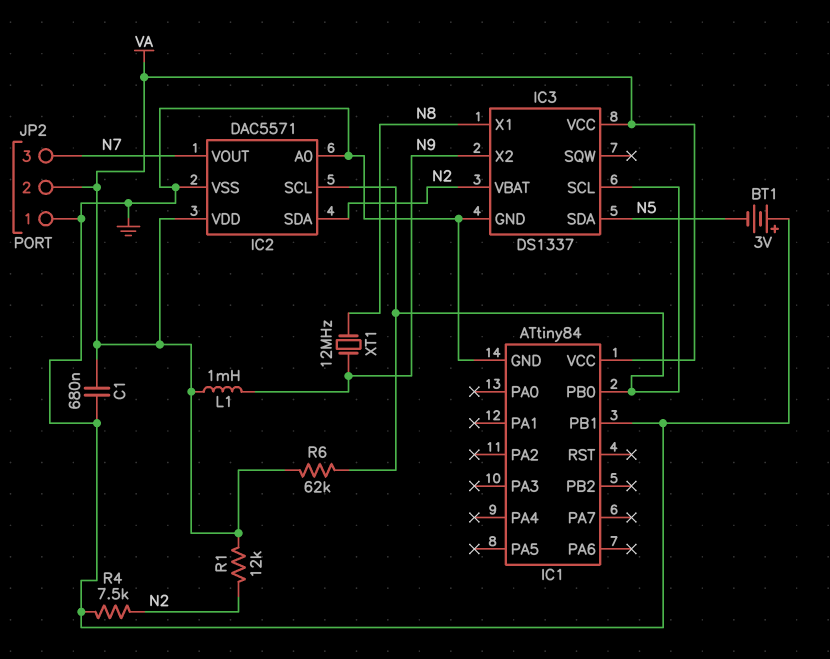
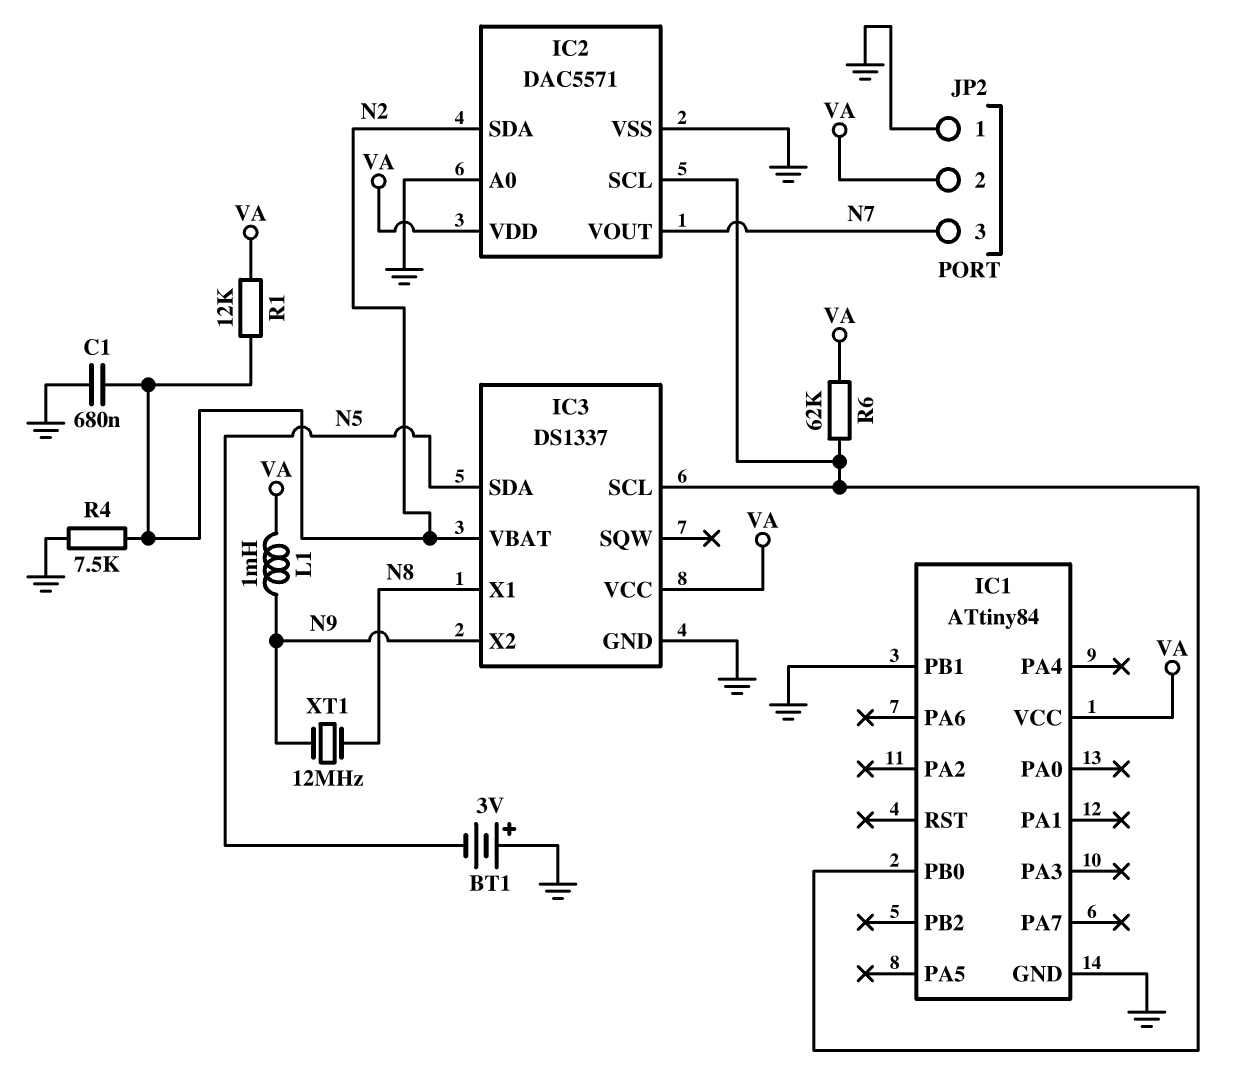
C1: 680nF (GND, VA) -> 680nF (GND, N2)

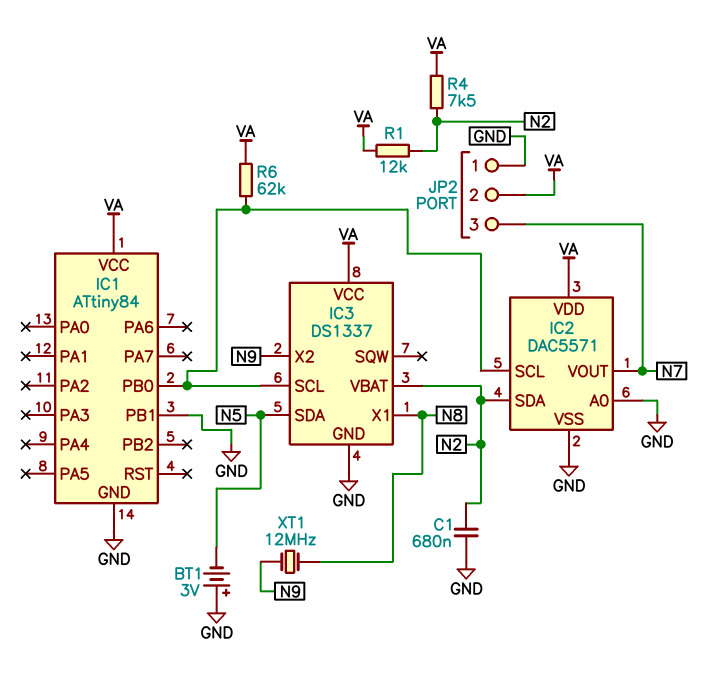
L1: 1mH (N9, VA) -> none
R4: 7.5k (GND, N2) -> 7.5k (N2, VA)

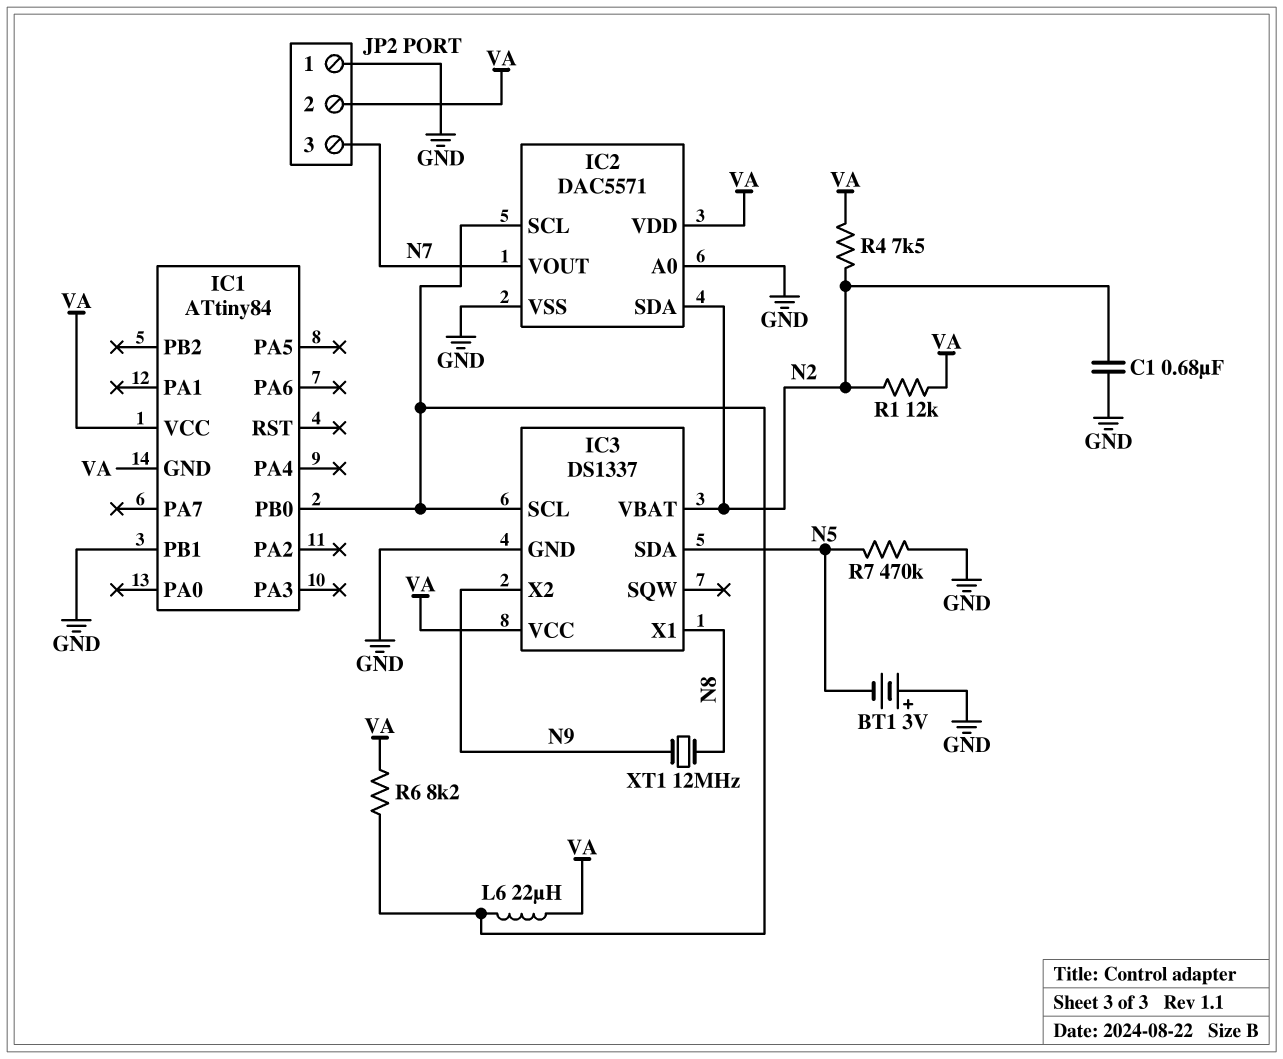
IC1 pin GND: GND -> VA
L6: none -> 22uH (IC1/PB0, VA)
R6: 62k (IC1/PB0, VA) -> 8.2k (IC1/PB0, VA)
R7: none -> 470k (GND, N5)

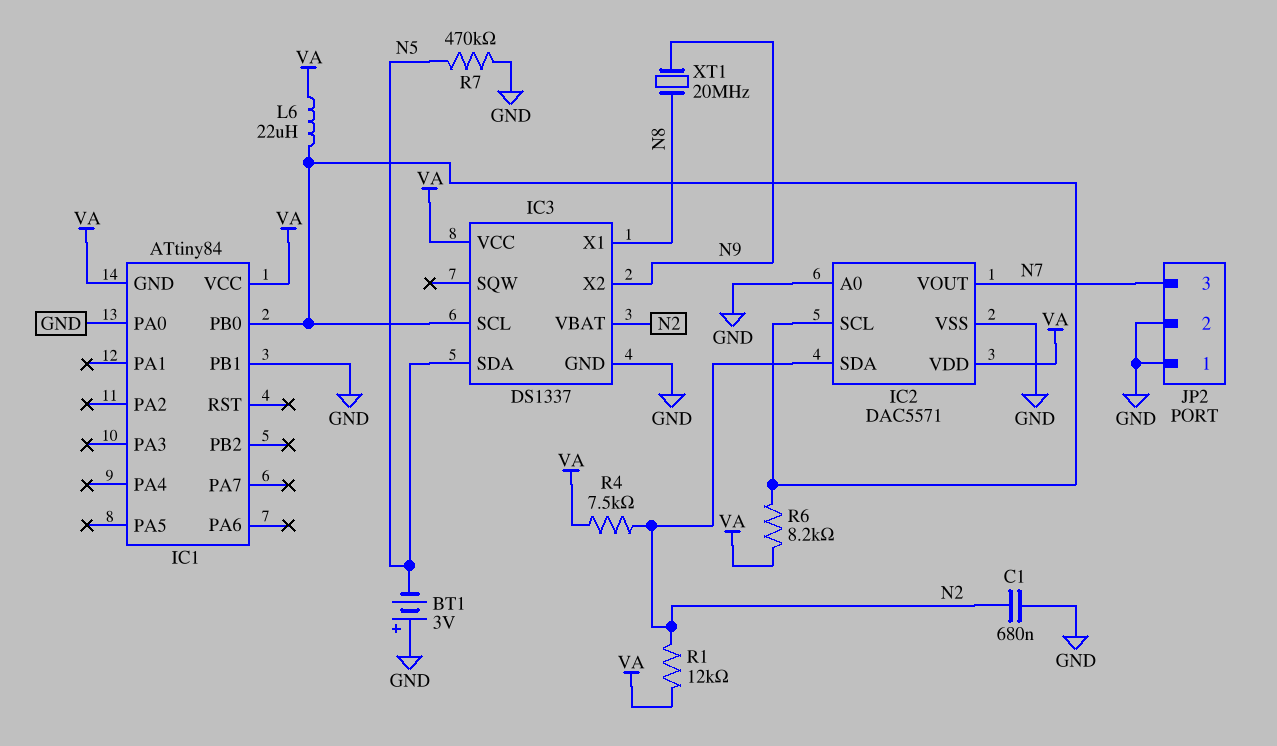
IC1 pin PA0: none -> GND
JP2 pin 2: VA -> GND
XT1: 12MHz (N8, N9) -> 20MHz (N8, N9)

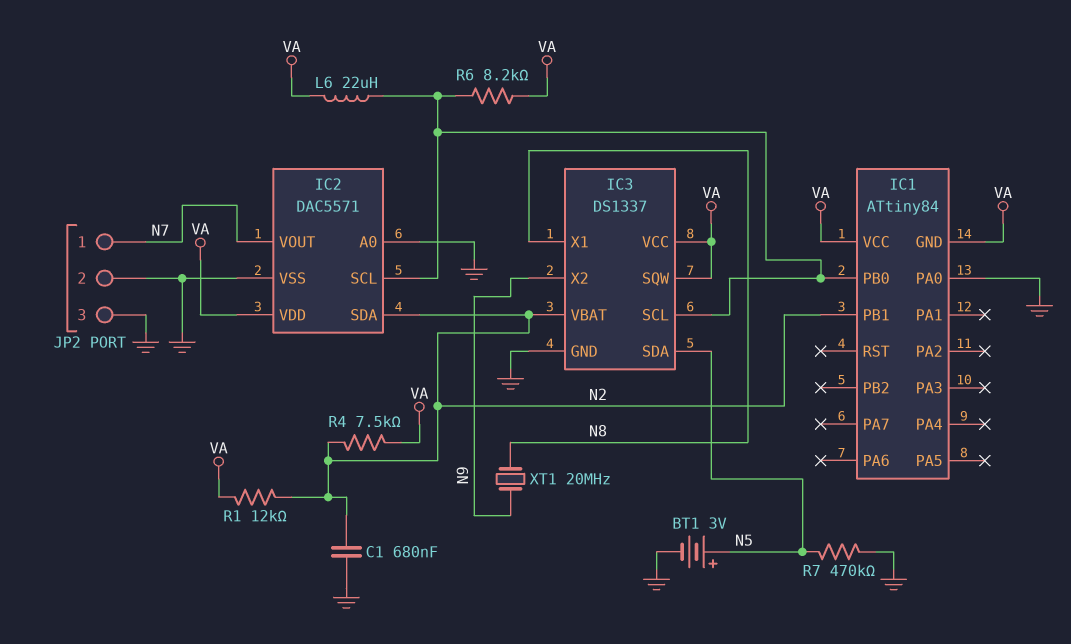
BT1: 3V (plus GND, minus N5) -> 3V (plus N5, minus GND)
IC1 pin PB1: GND -> N2
IC3 pin SQW: none -> VA
JP2 pin 1: GND -> N7
JP2 pin 3: N7 -> GND

